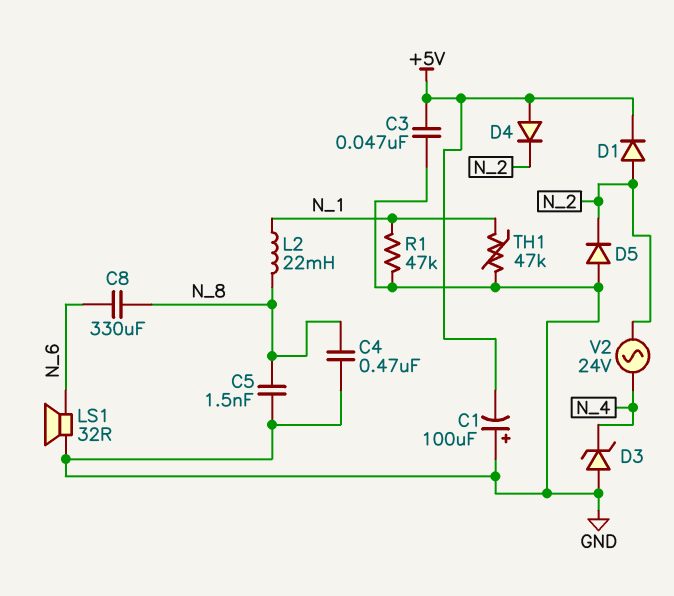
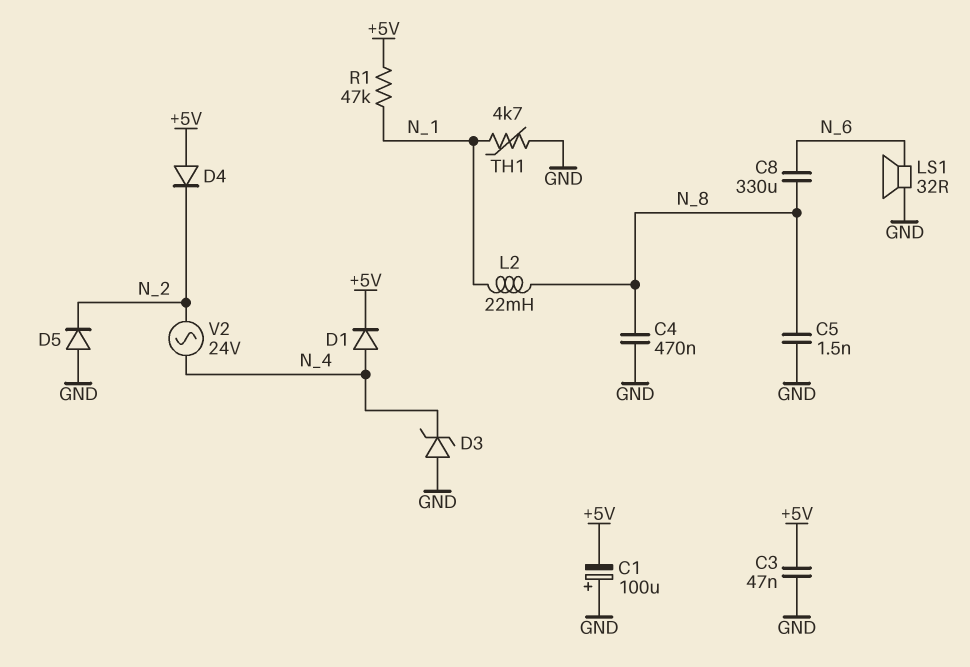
D1: diode (A N_2, K +5V) -> diode (A N_4, K +5V)
R1: 47k (GND, N_1) -> 47k (+5V, N_1)
TH1: 47k (GND, N_1) -> 4.7k (GND, N_1)

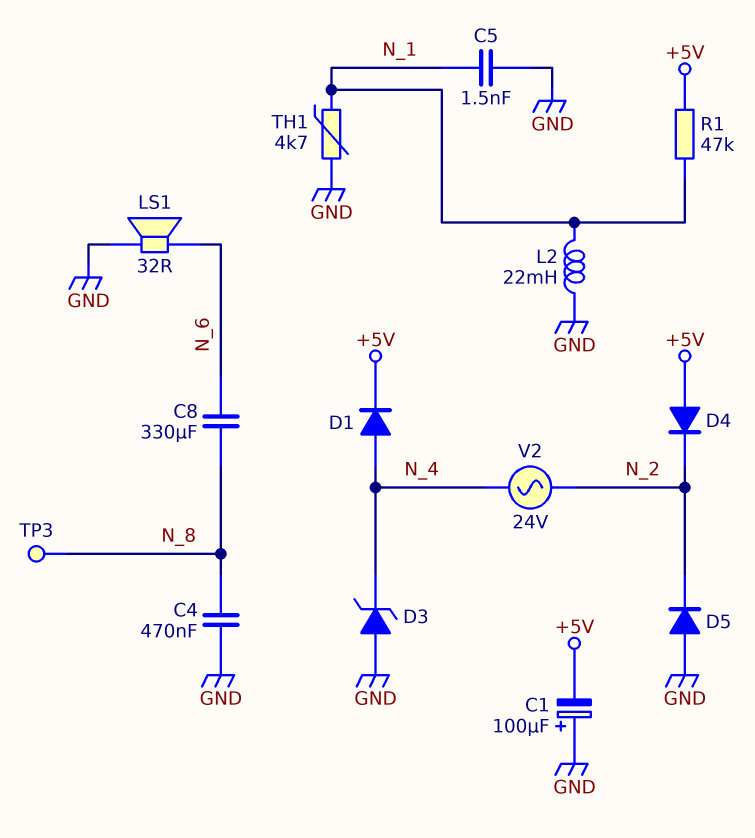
C3: 47nF (+5V, GND) -> none
C5: 1.5nF (GND, N_8) -> 1.5nF (GND, N_1)
L2: 22mH (N_1, N_8) -> 22mH (GND, N_1)
TP3: none -> test point (N_8)

